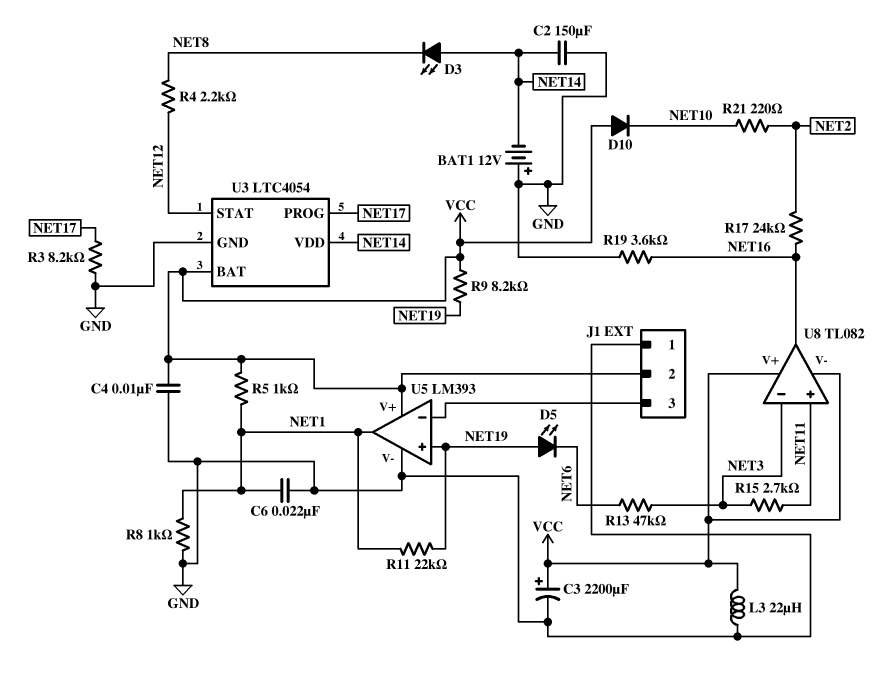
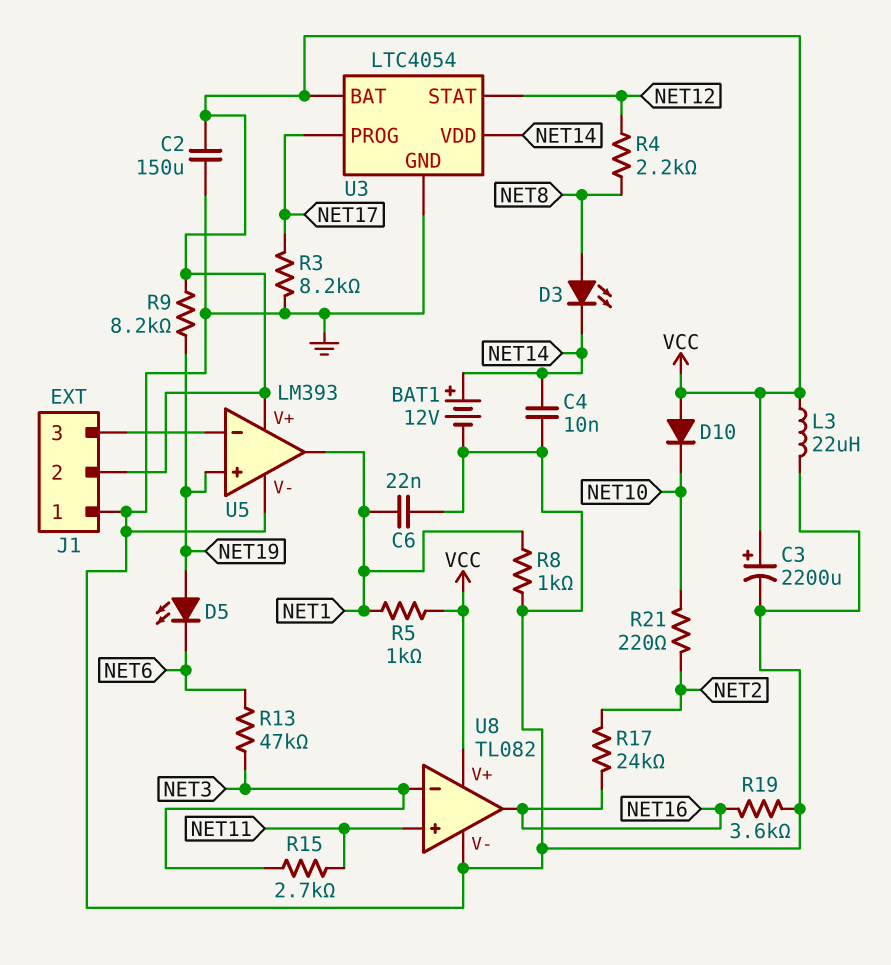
BAT1: 12V (plus GND, minus NET14) -> 12V (plus NET14, minus GND)
C2: 150uF (GND, NET14) -> 150uF (GND, VCC)
C4: 10nF (GND, VCC) -> 10nF (GND, NET14)
D3: LED (A NET14, K NET8) -> LED (A NET8, K NET14)
R11: 22k (NET1, NET19) -> none
U8 pin V-: VCC -> GND

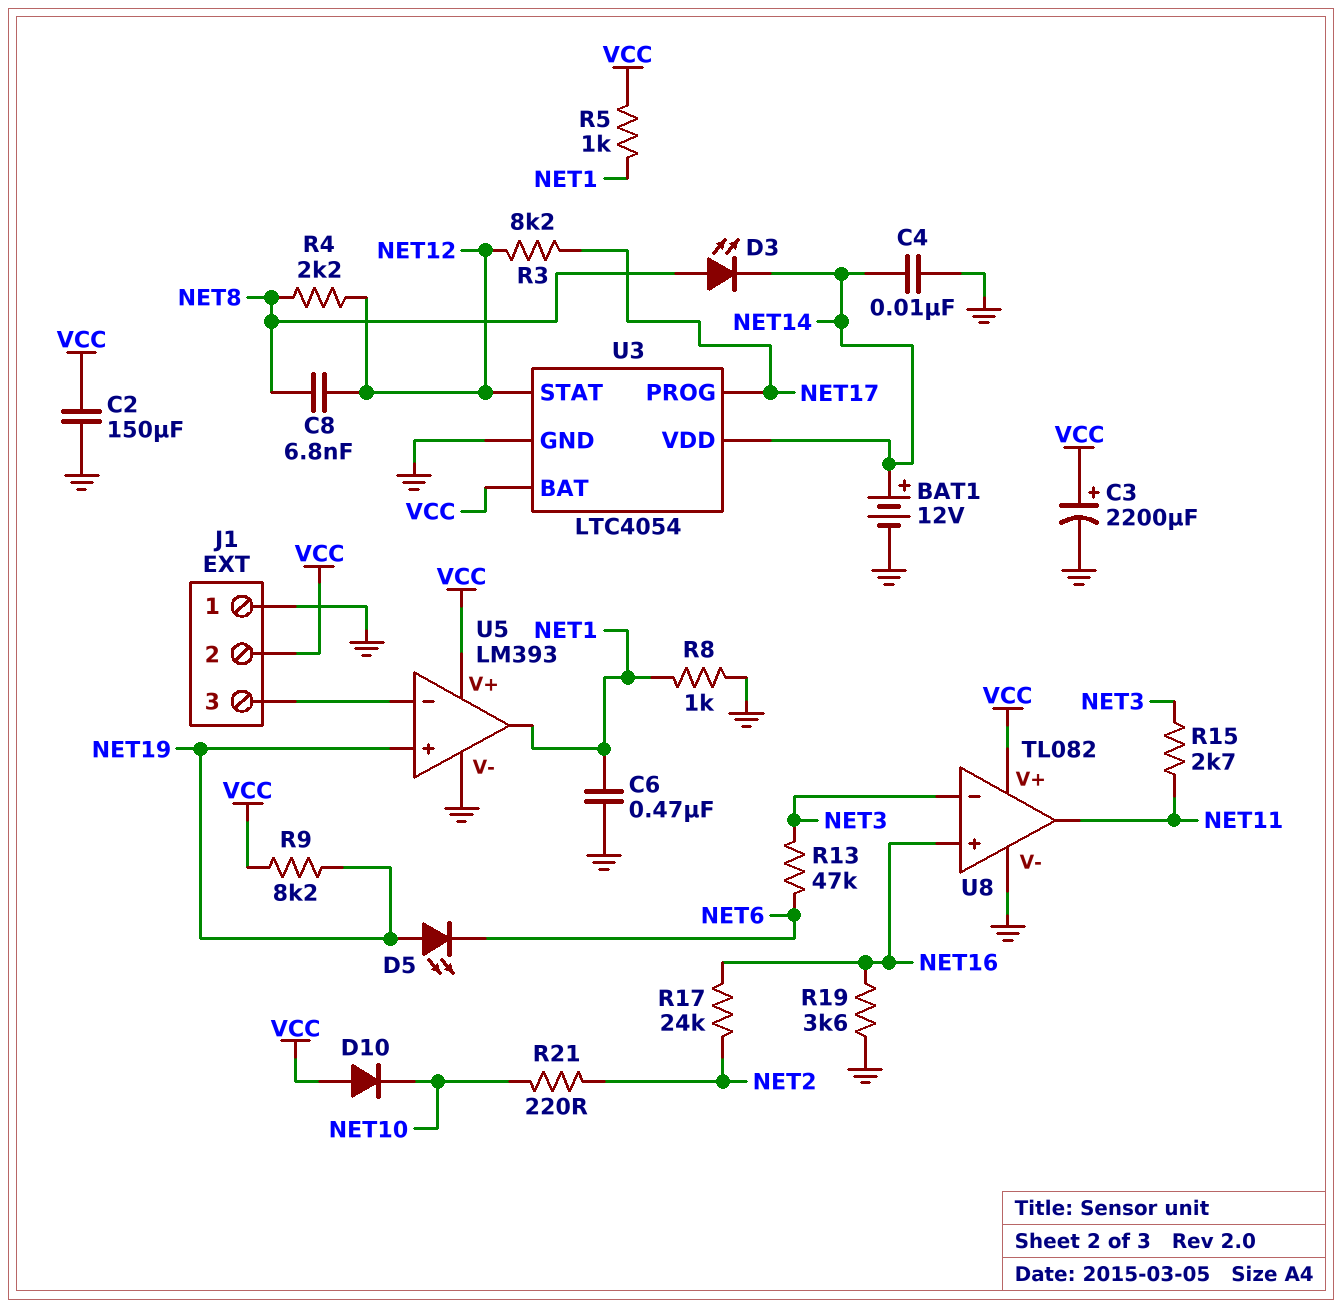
C6: 22nF (GND, NET1) -> 470nF (GND, NET1)
C8: none -> 6.8nF (NET8, NET12)
L3: 22uH (GND, VCC) -> none
R3: 8.2k (GND, NET17) -> 8.2k (NET12, NET17)
U8 pin in+: NET11 -> NET16
U8 pin out: NET16 -> NET11

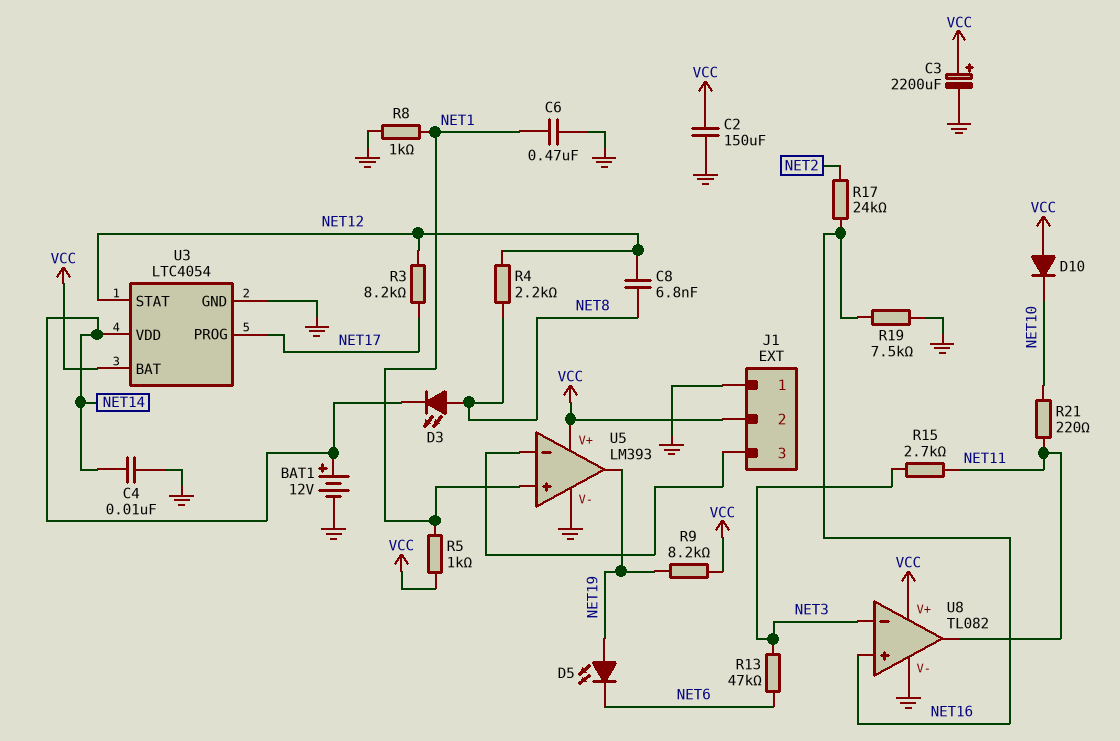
R19: 3.6k (GND, NET16) -> 7.5k (GND, NET16)
R21: 220 (NET2, NET10) -> 220 (NET10, NET11)
U5 pin in+: NET19 -> NET1
U5 pin out: NET1 -> NET19

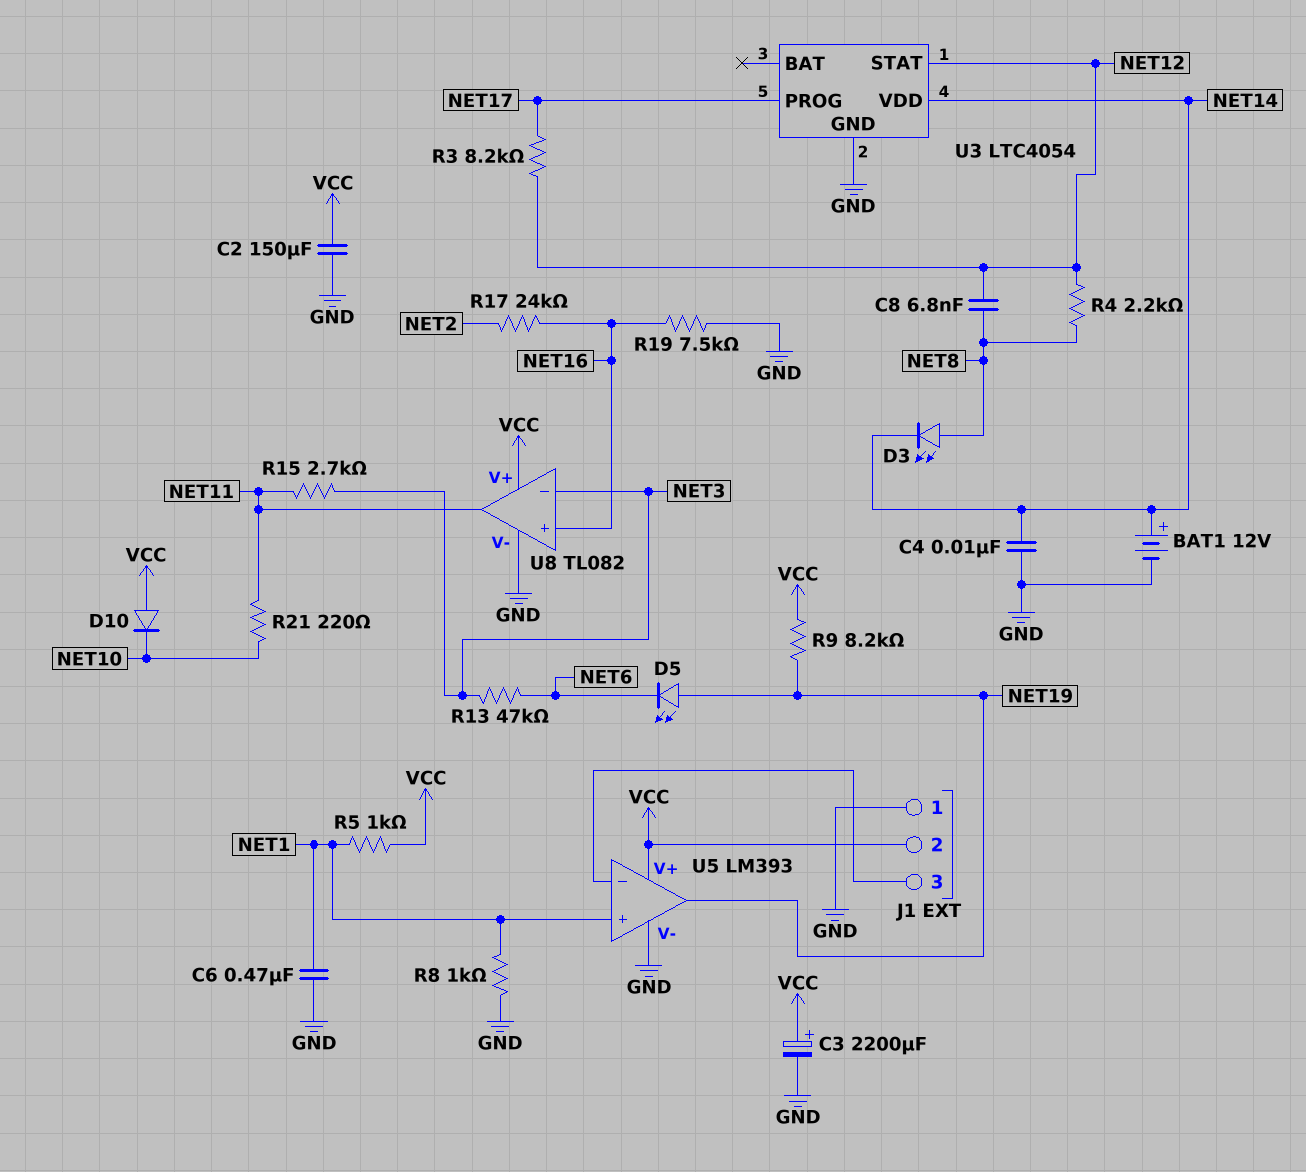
U3 pin BAT: VCC -> none

